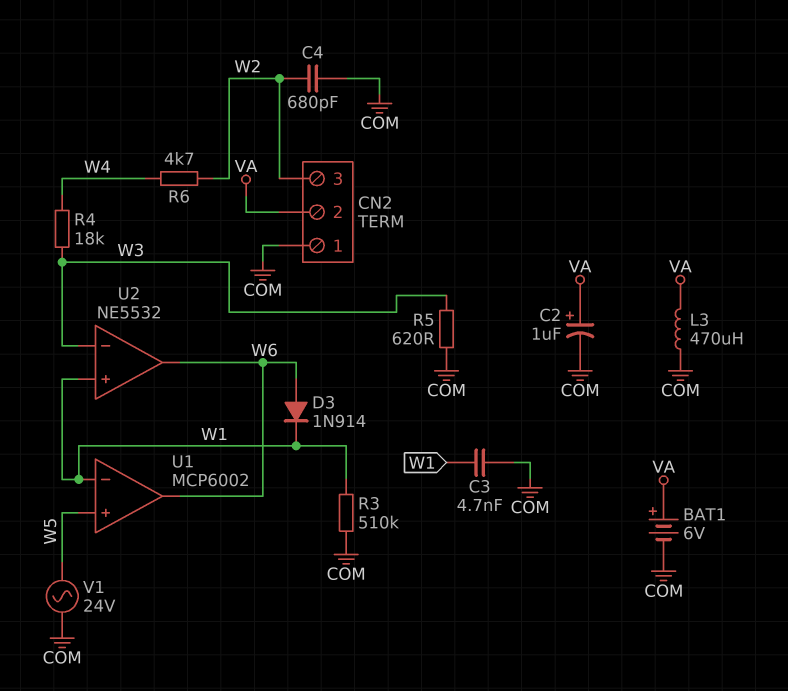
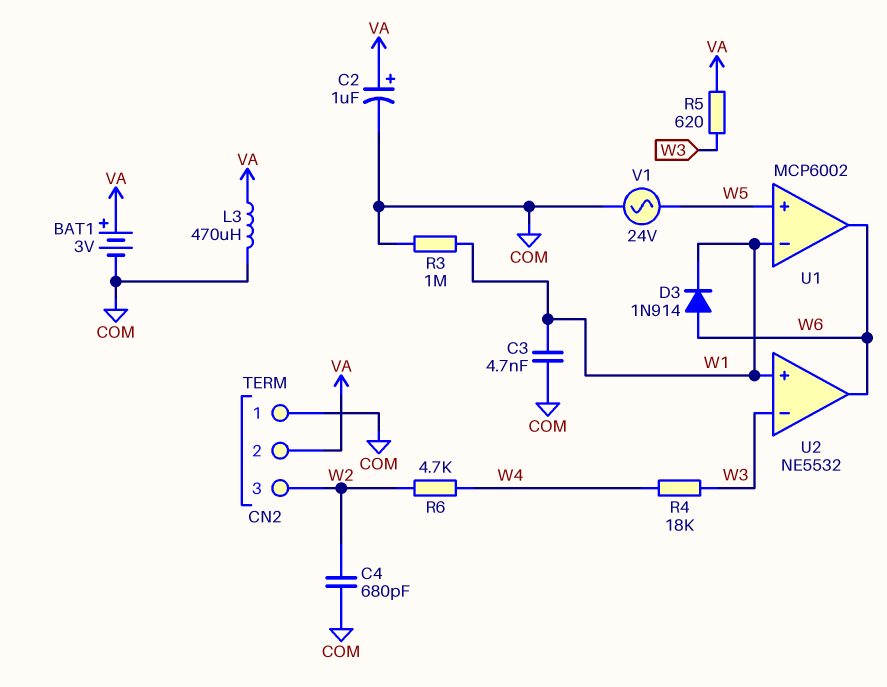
BAT1: 6V (plus VA, minus COM) -> 3V (plus VA, minus COM)
R3: 510k (COM, W1) -> 1M (COM, W1)
R5: 620 (COM, W3) -> 620 (VA, W3)

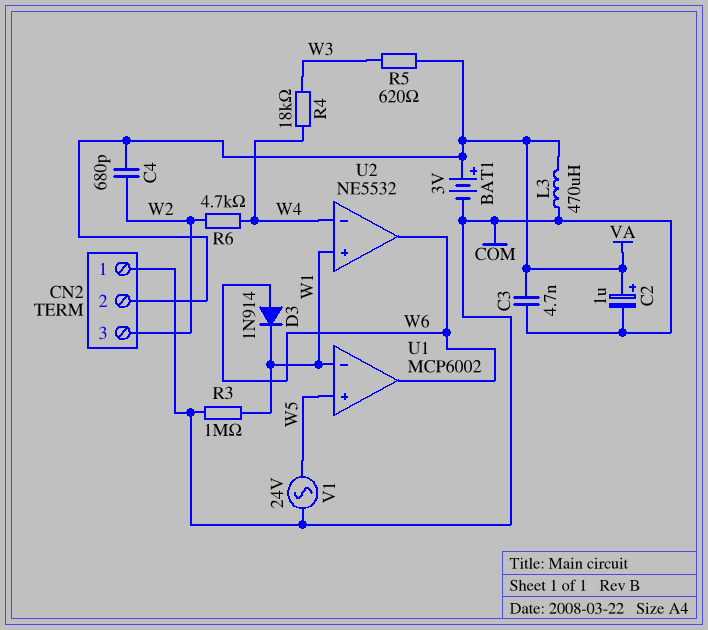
C3: 4.7nF (COM, W1) -> 4.7nF (COM, VA)
C4: 680pF (COM, W2) -> 680pF (VA, W2)
U2 pin in-: W3 -> W4

